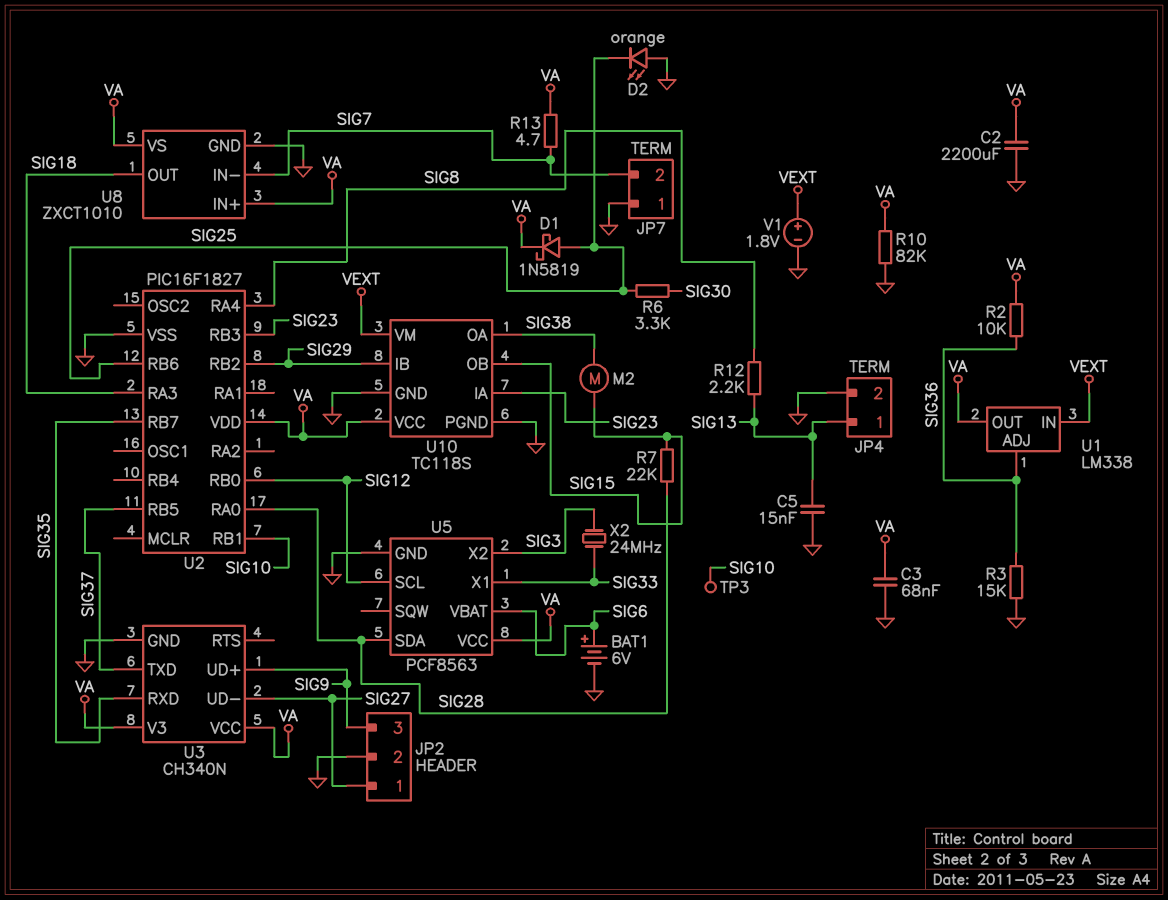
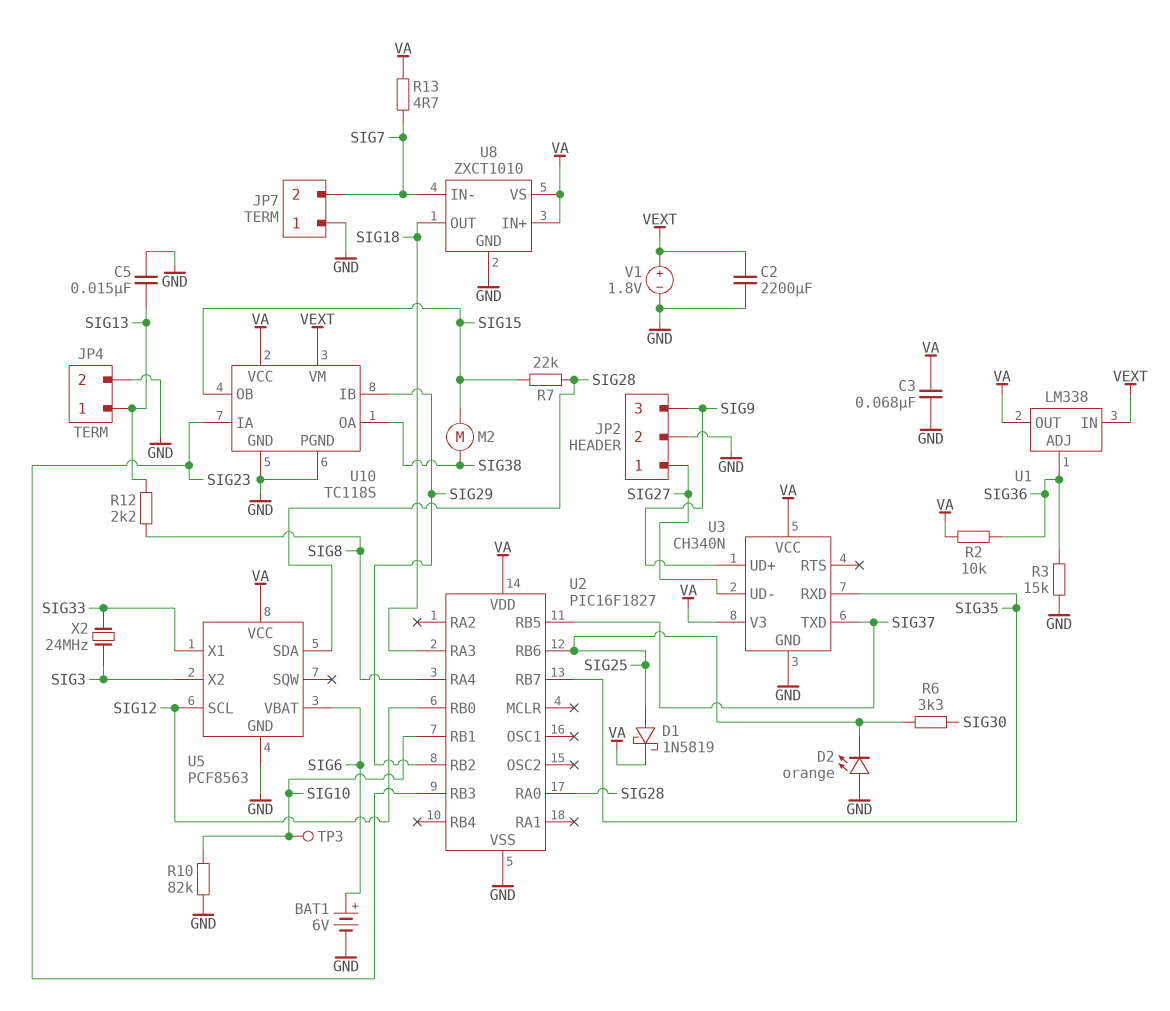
C2: 2200uF (GND, VA) -> 2200uF (GND, VEXT)
R10: 82k (GND, VA) -> 82k (GND, SIG10)

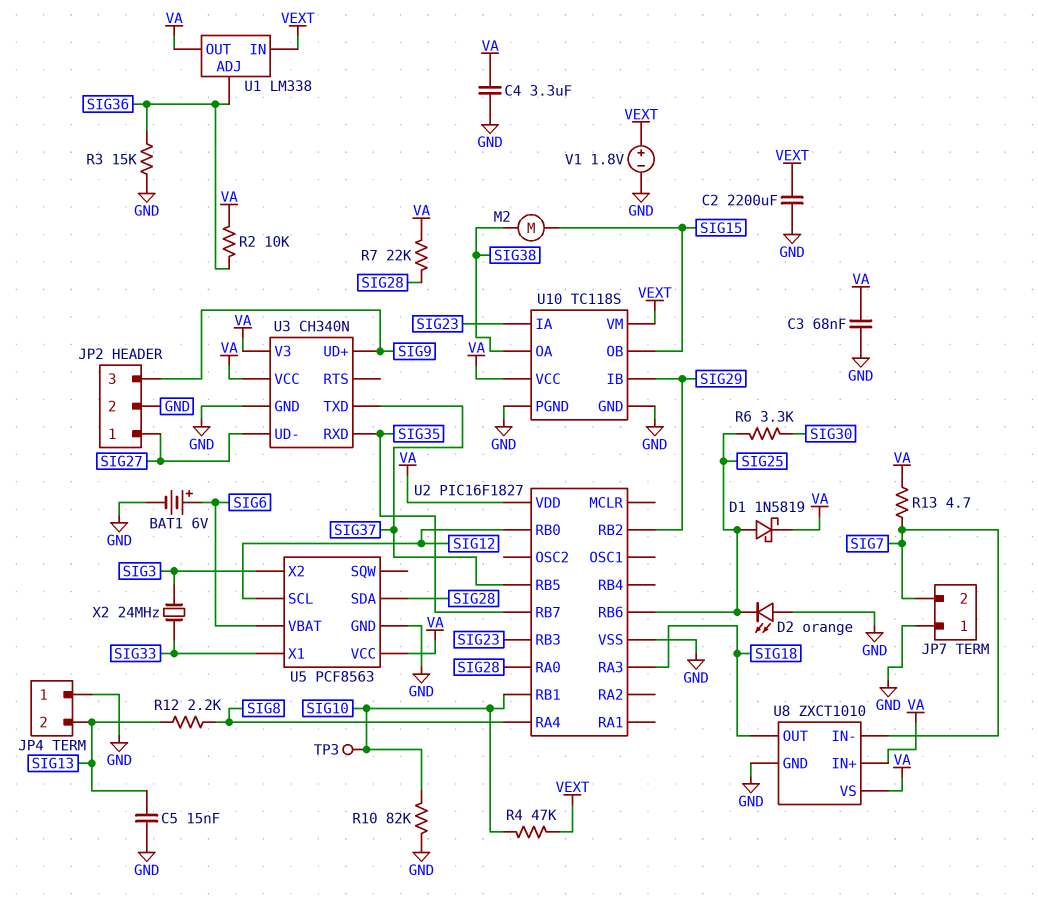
C4: none -> 3.3uF (GND, VA)
JP4 pin 1: SIG13 -> GND
JP4 pin 2: GND -> SIG13
R4: none -> 47k (SIG10, VEXT)
R7: 22k (SIG15, SIG28) -> 22k (SIG28, VA)

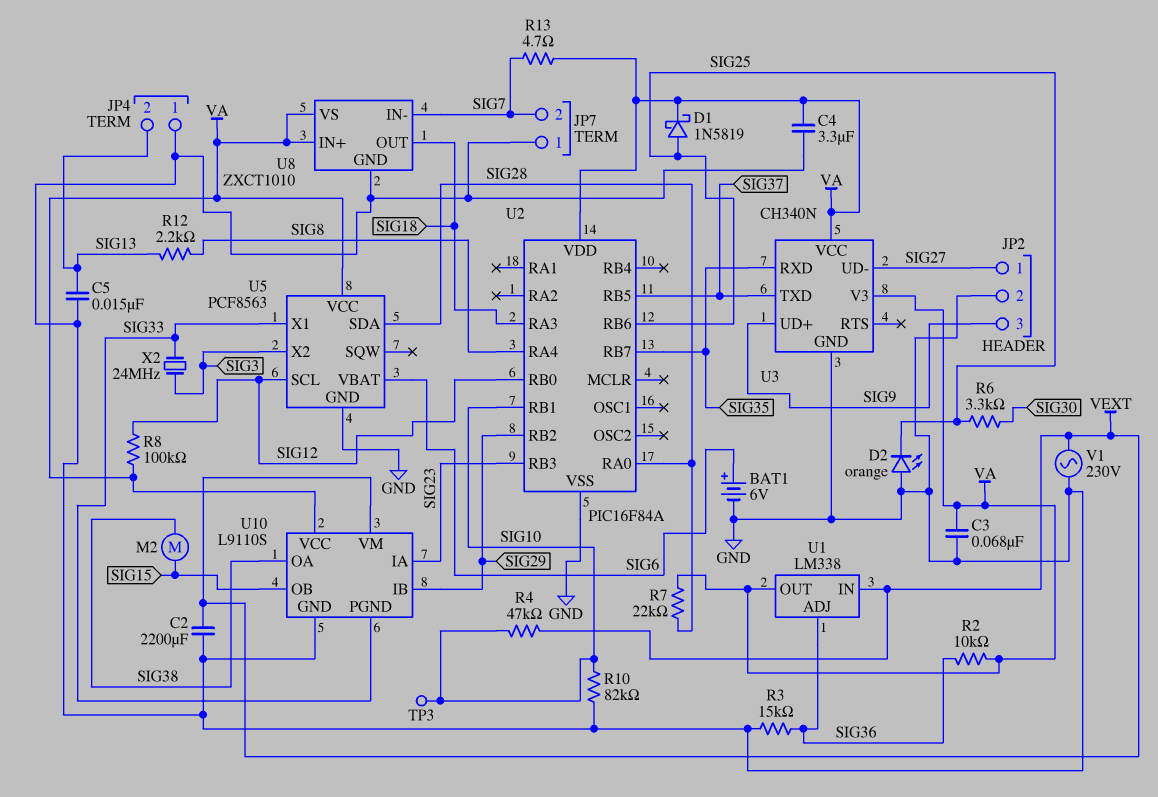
R8: none -> 100k (SIG12, VA)
U2: PIC16F1827 -> PIC16F84A
U10: TC118S -> L9110S
U10 pin PGND: GND -> SIG33
V1: 1.8V (plus VEXT, minus GND) -> AC 230V (GND, VEXT)

